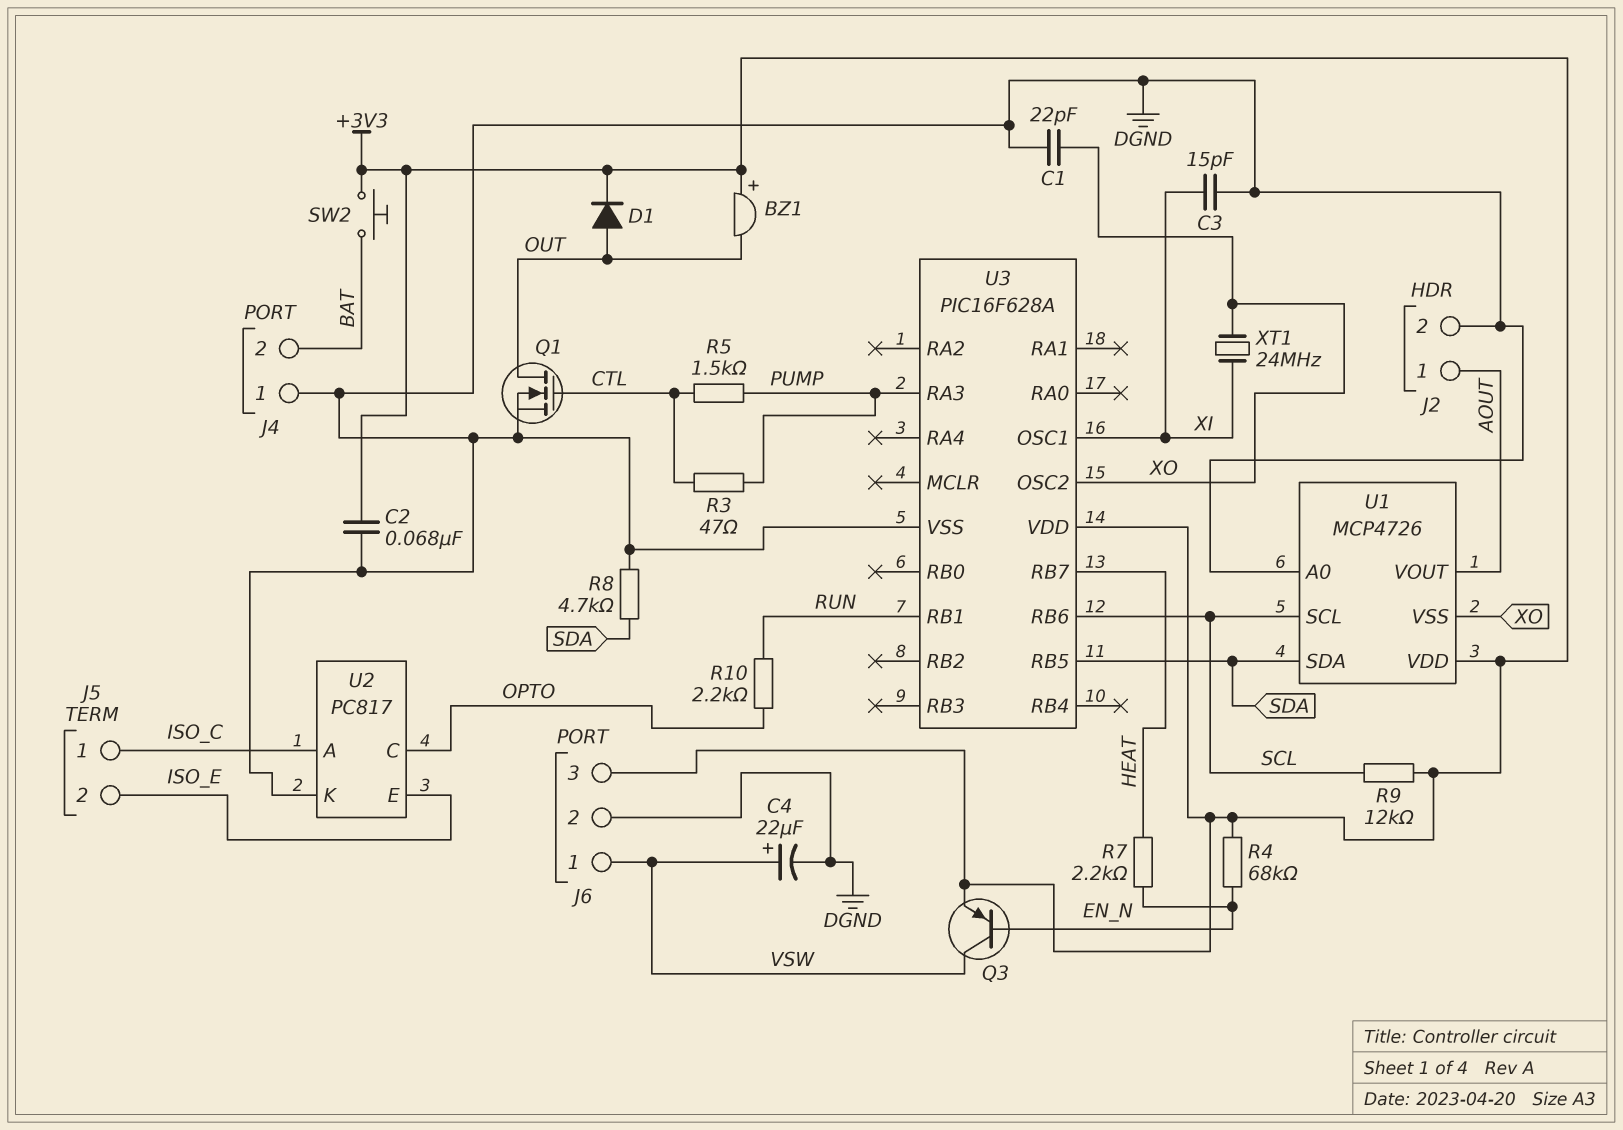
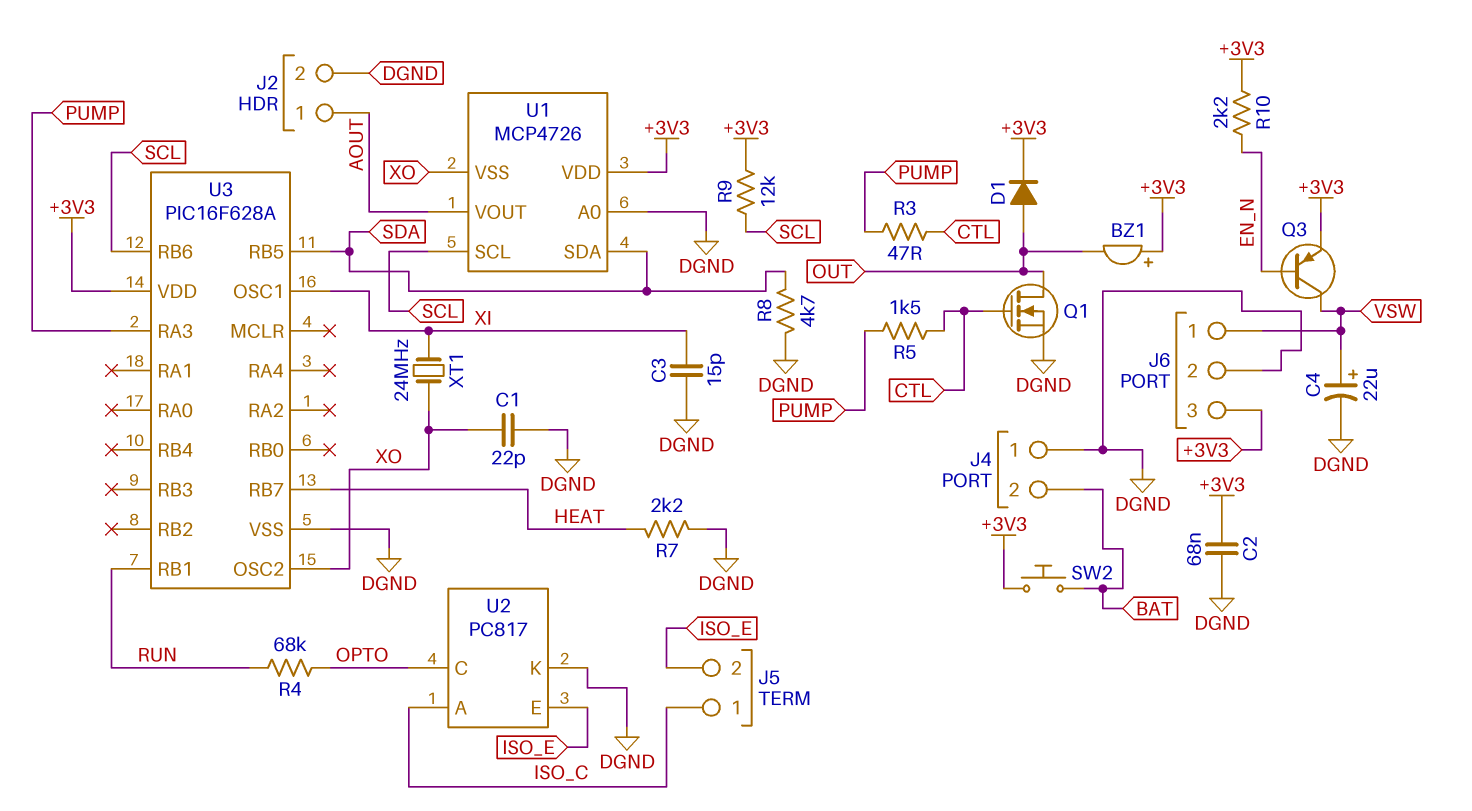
R4: 68k (+3V3, EN_N) -> 68k (OPTO, RUN)
R7: 2.2k (EN_N, HEAT) -> 2.2k (DGND, HEAT)
R10: 2.2k (OPTO, RUN) -> 2.2k (+3V3, EN_N)

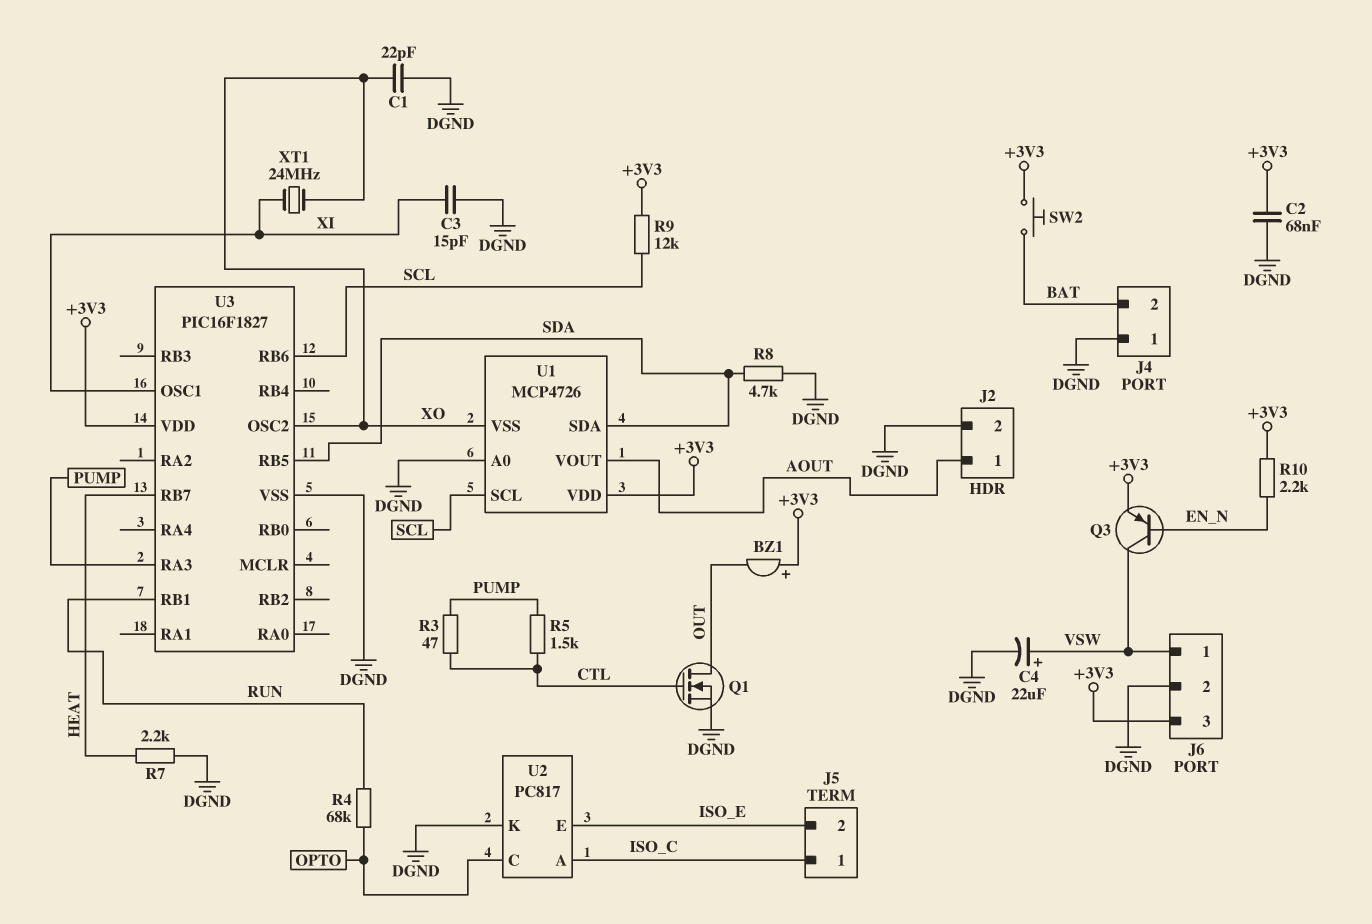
D1: diode (A OUT, K +3V3) -> none
U3: PIC16F628A -> PIC16F1827

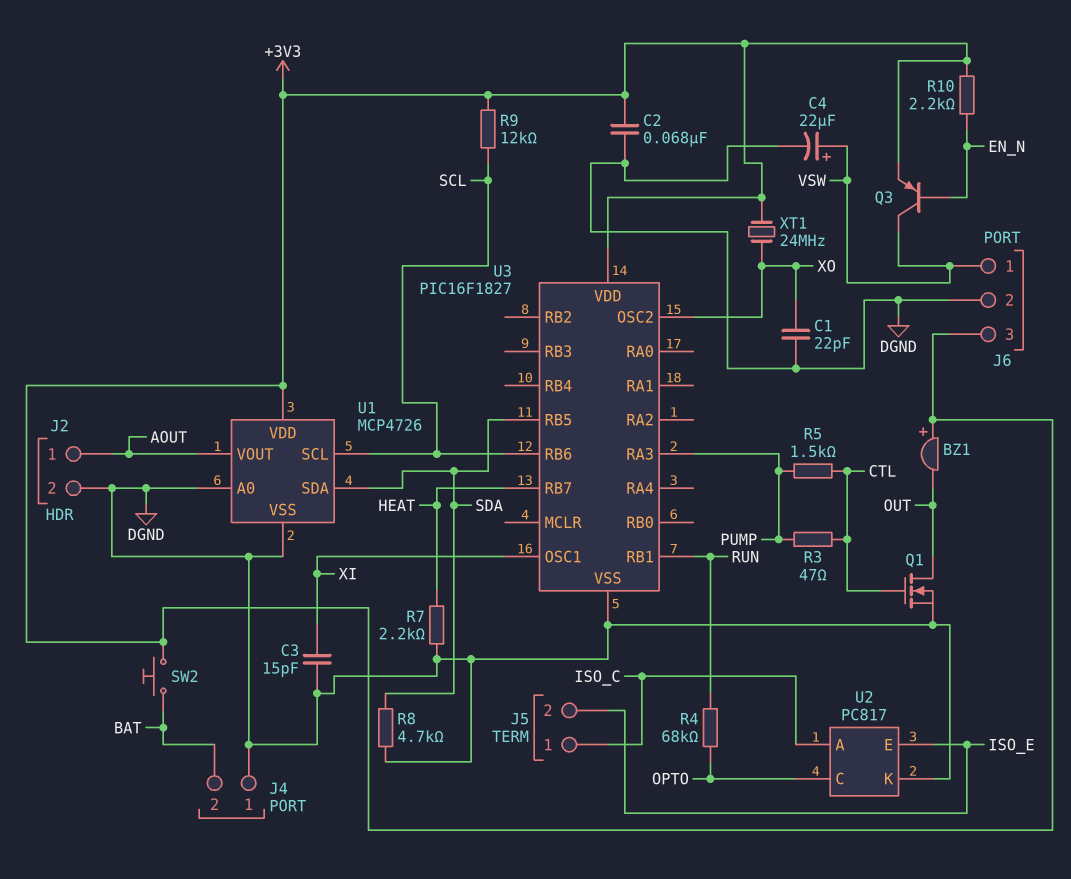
U1 pin VSS: XO -> DGND
XT1: 24MHz (XI, XO) -> 24MHz (+3V3, XO)

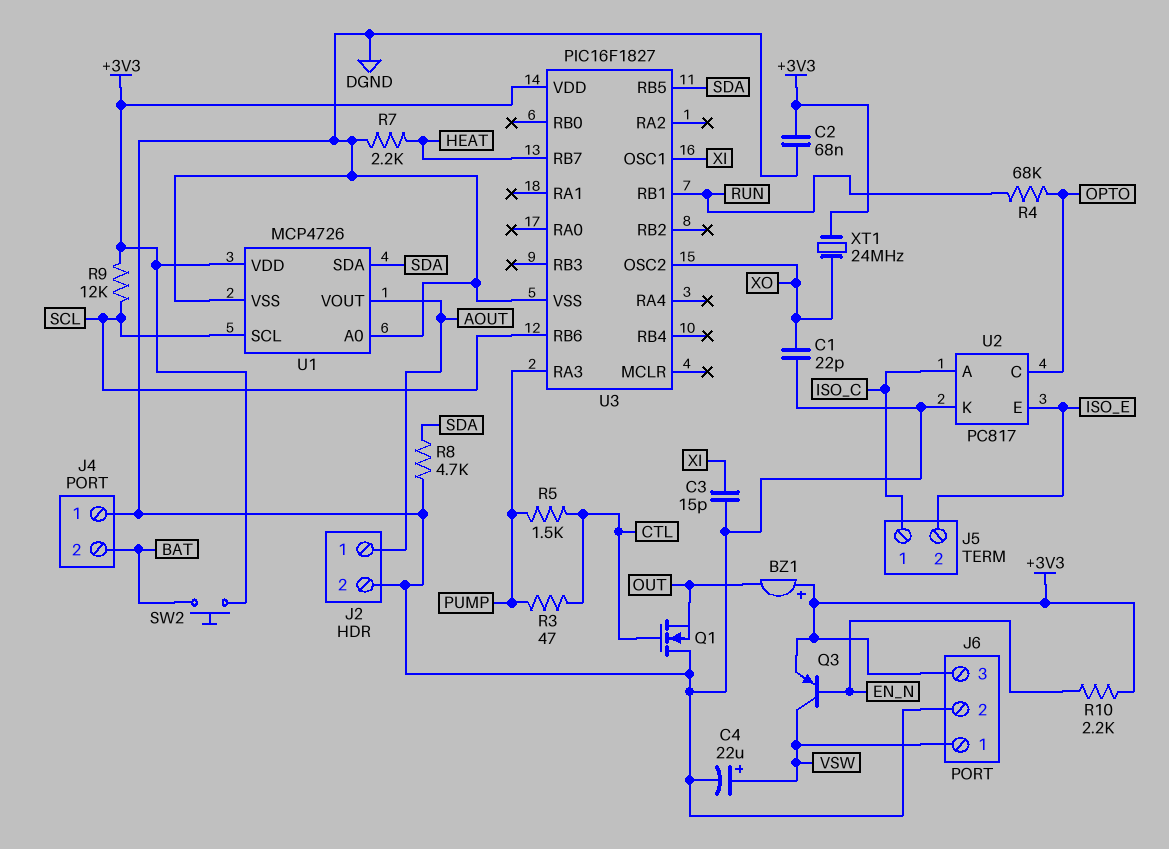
Q1: NMOS (G CTL, D OUT, S DGND) -> NMOS (G CTL, D DGND, S OUT)

